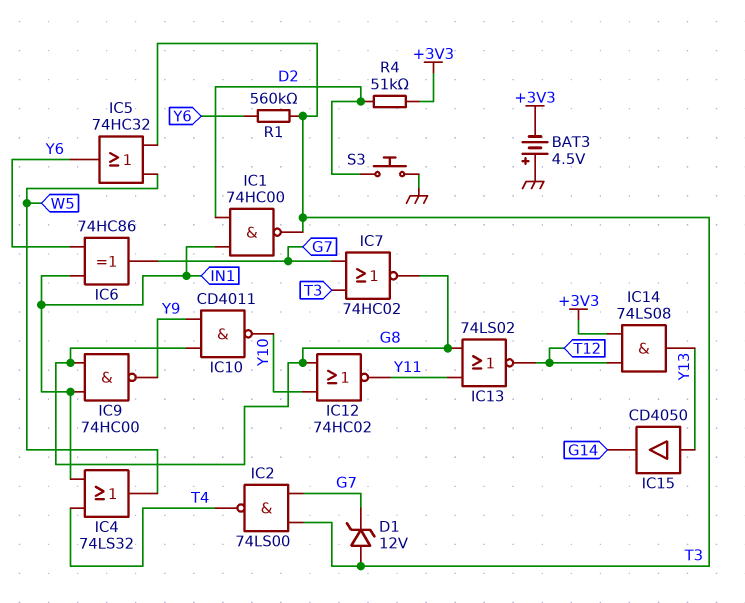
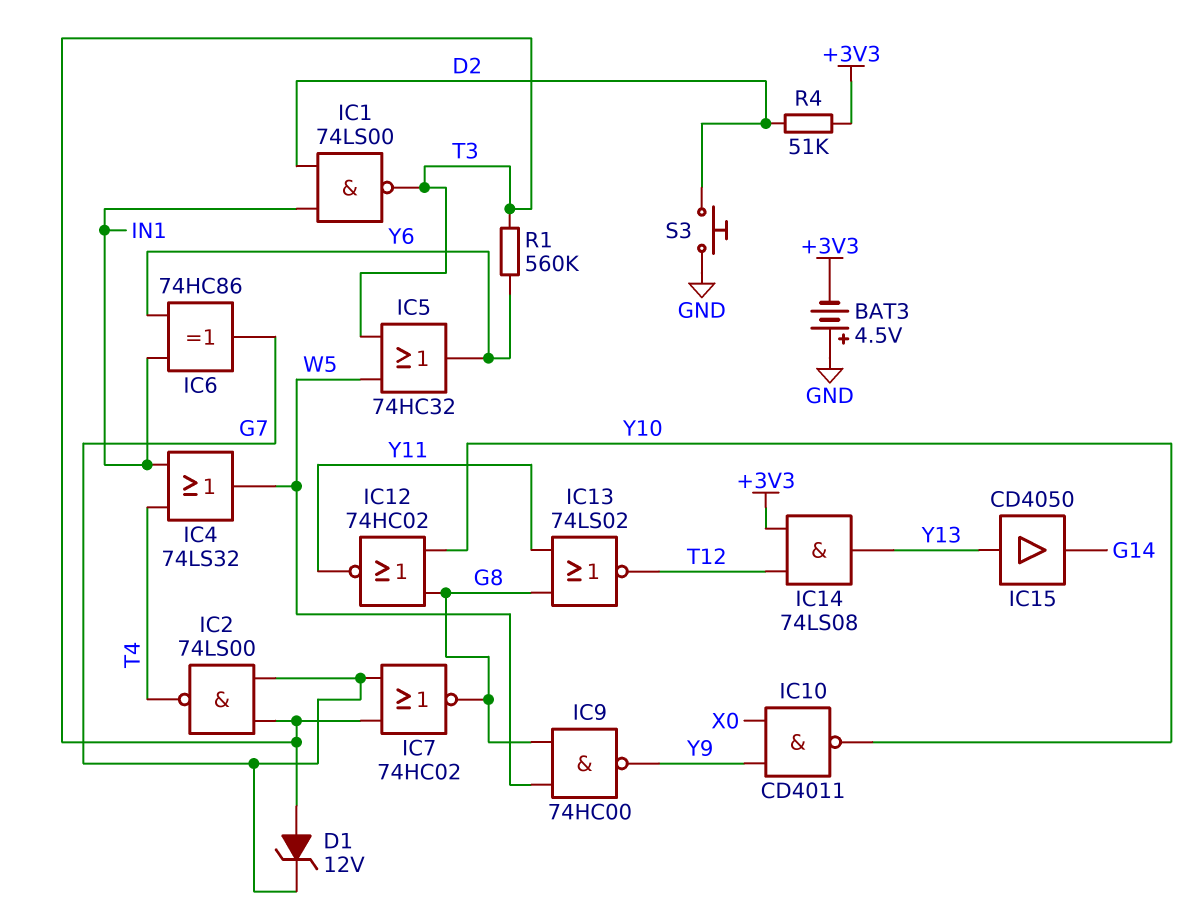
IC1: NAND 74HC00 (in D2, in IN1, out T3) -> NAND 74LS00 (in D2, in IN1, out T3)
IC9: NAND 74HC00 (in G8, in IN1, out Y9) -> NAND 74HC00 (in G8, in W5, out Y9)
IC10: NAND CD4011 (in G8, in Y9, out Y10) -> NAND CD4011 (in X0, in Y9, out Y10)

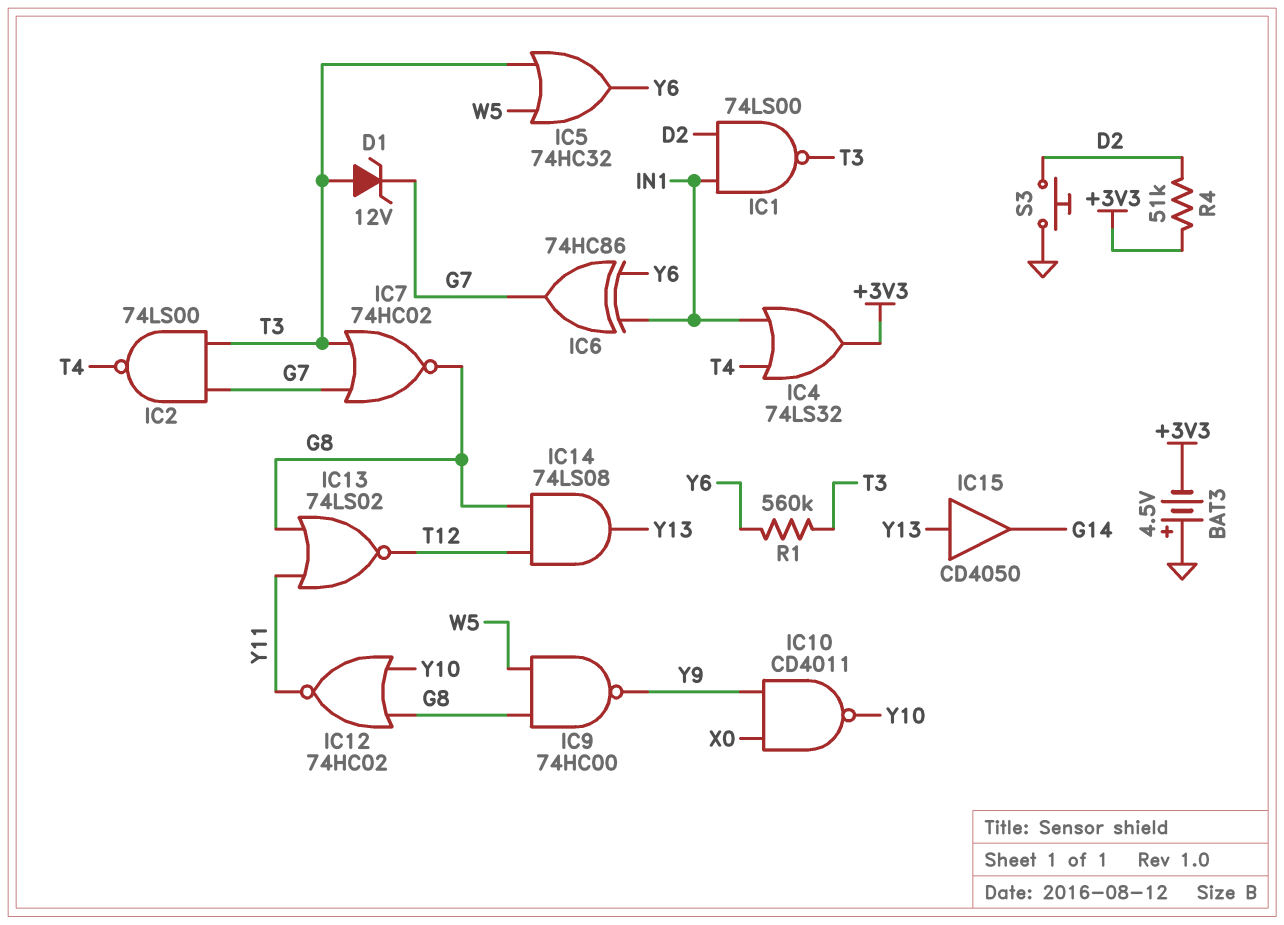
IC4: OR 74LS32 (in IN1, in T4, out W5) -> OR 74LS32 (in IN1, in T4, out +3V3)
IC14: AND 74LS08 (in +3V3, in T12, out Y13) -> AND 74LS08 (in G8, in T12, out Y13)

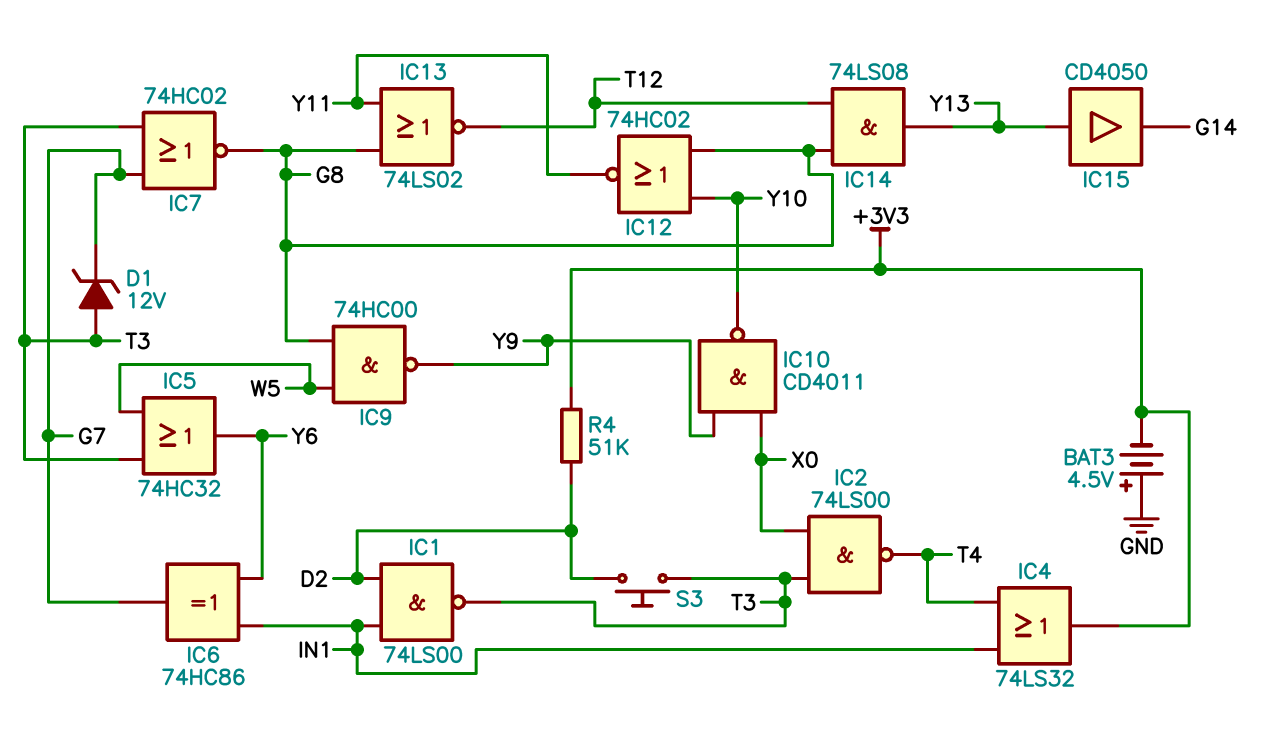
IC2: NAND 74LS00 (in G7, in T3, out T4) -> NAND 74LS00 (in T3, in X0, out T4)
R1: 560k (T3, Y6) -> none
S3: button (D2, GND) -> button (D2, T3)

